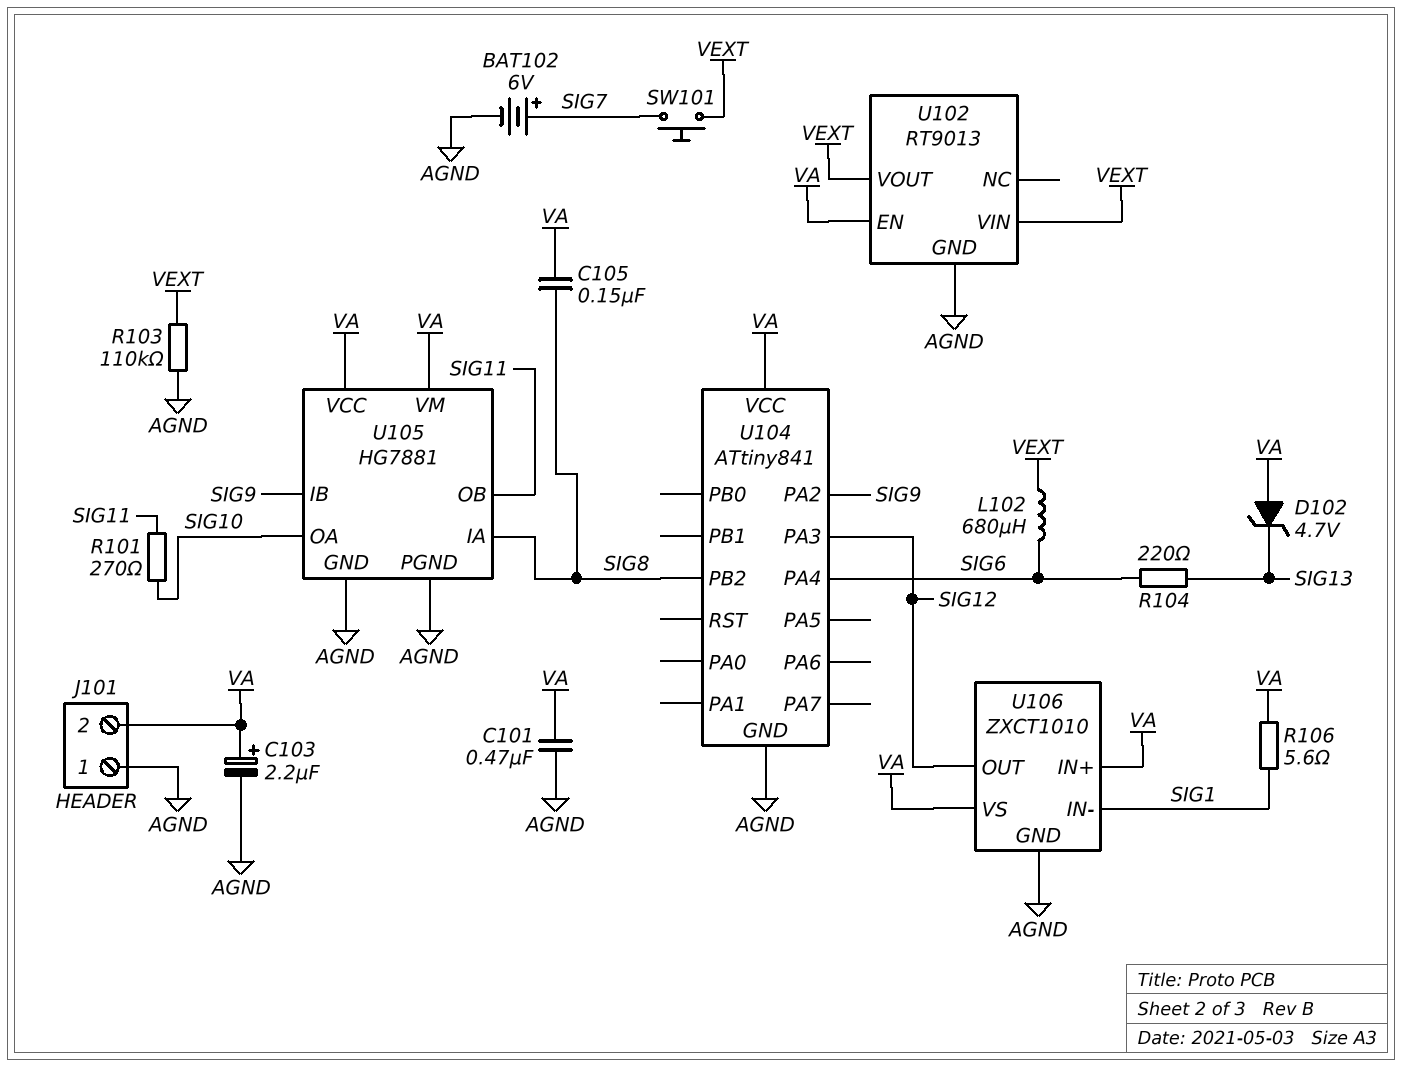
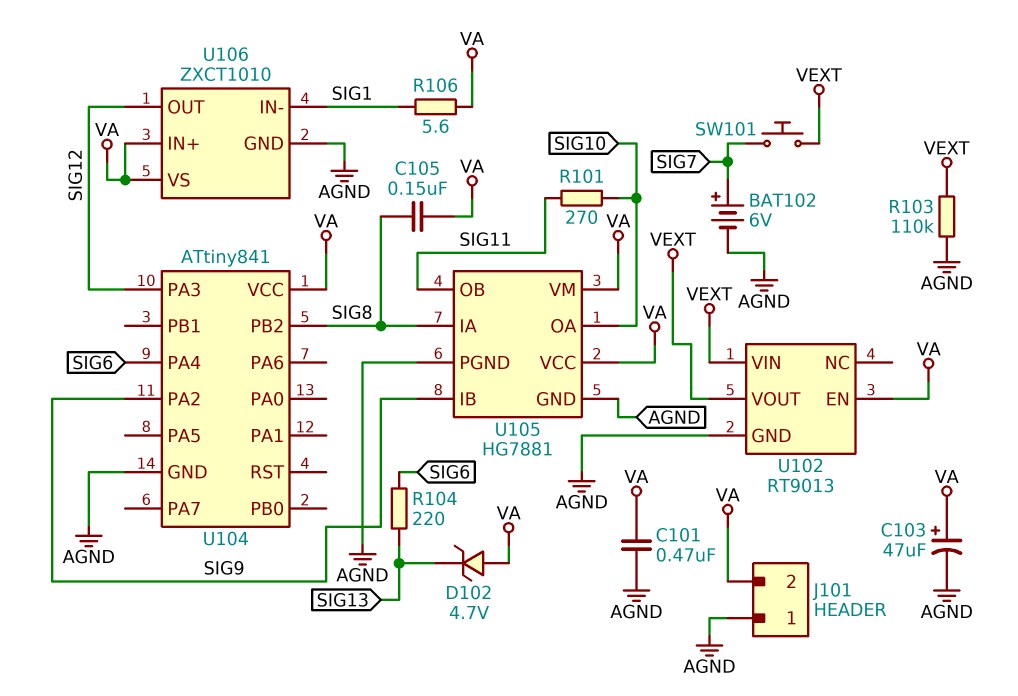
C103: 2.2uF (plus VA, minus AGND) -> 47uF (plus VA, minus AGND)
L102: 680uH (SIG6, VEXT) -> none

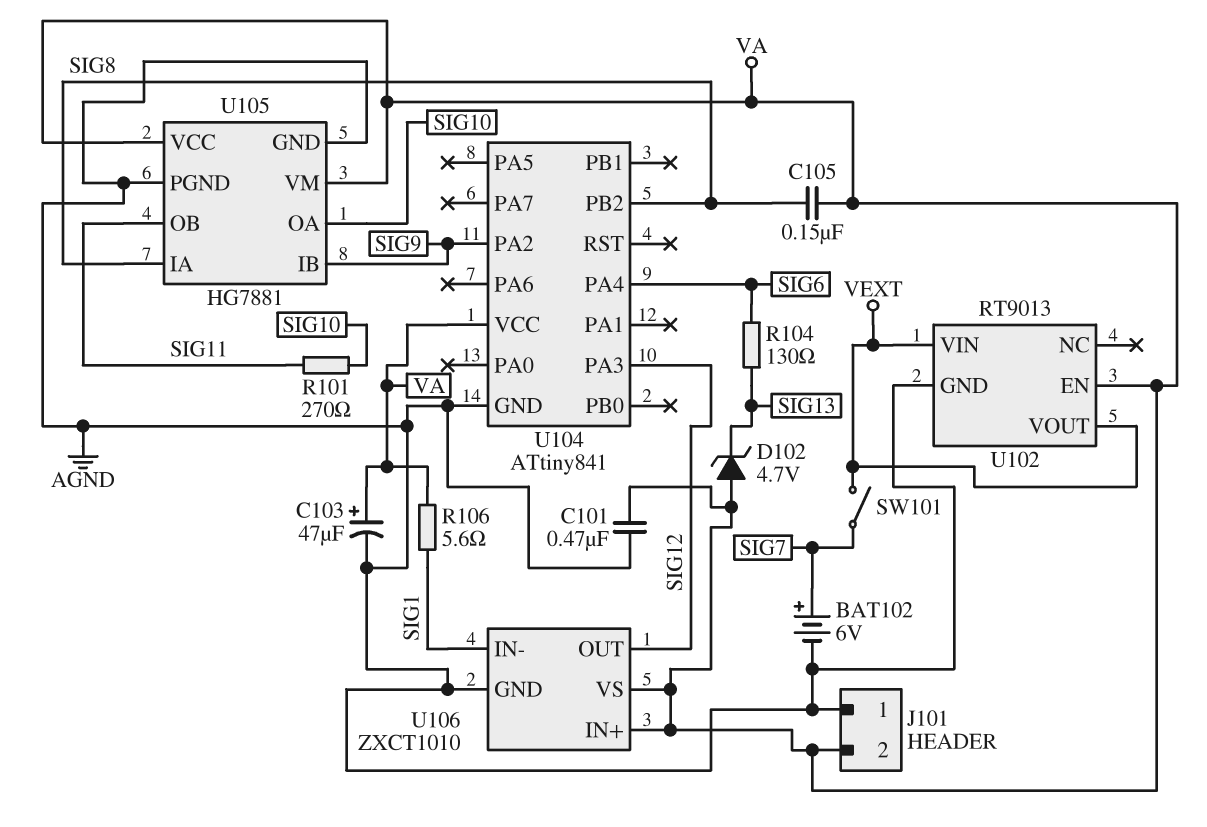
R103: 110k (AGND, VEXT) -> none
R104: 220 (SIG6, SIG13) -> 130 (SIG6, SIG13)
SW101: button (SIG7, VEXT) -> switch (SIG7, VEXT)

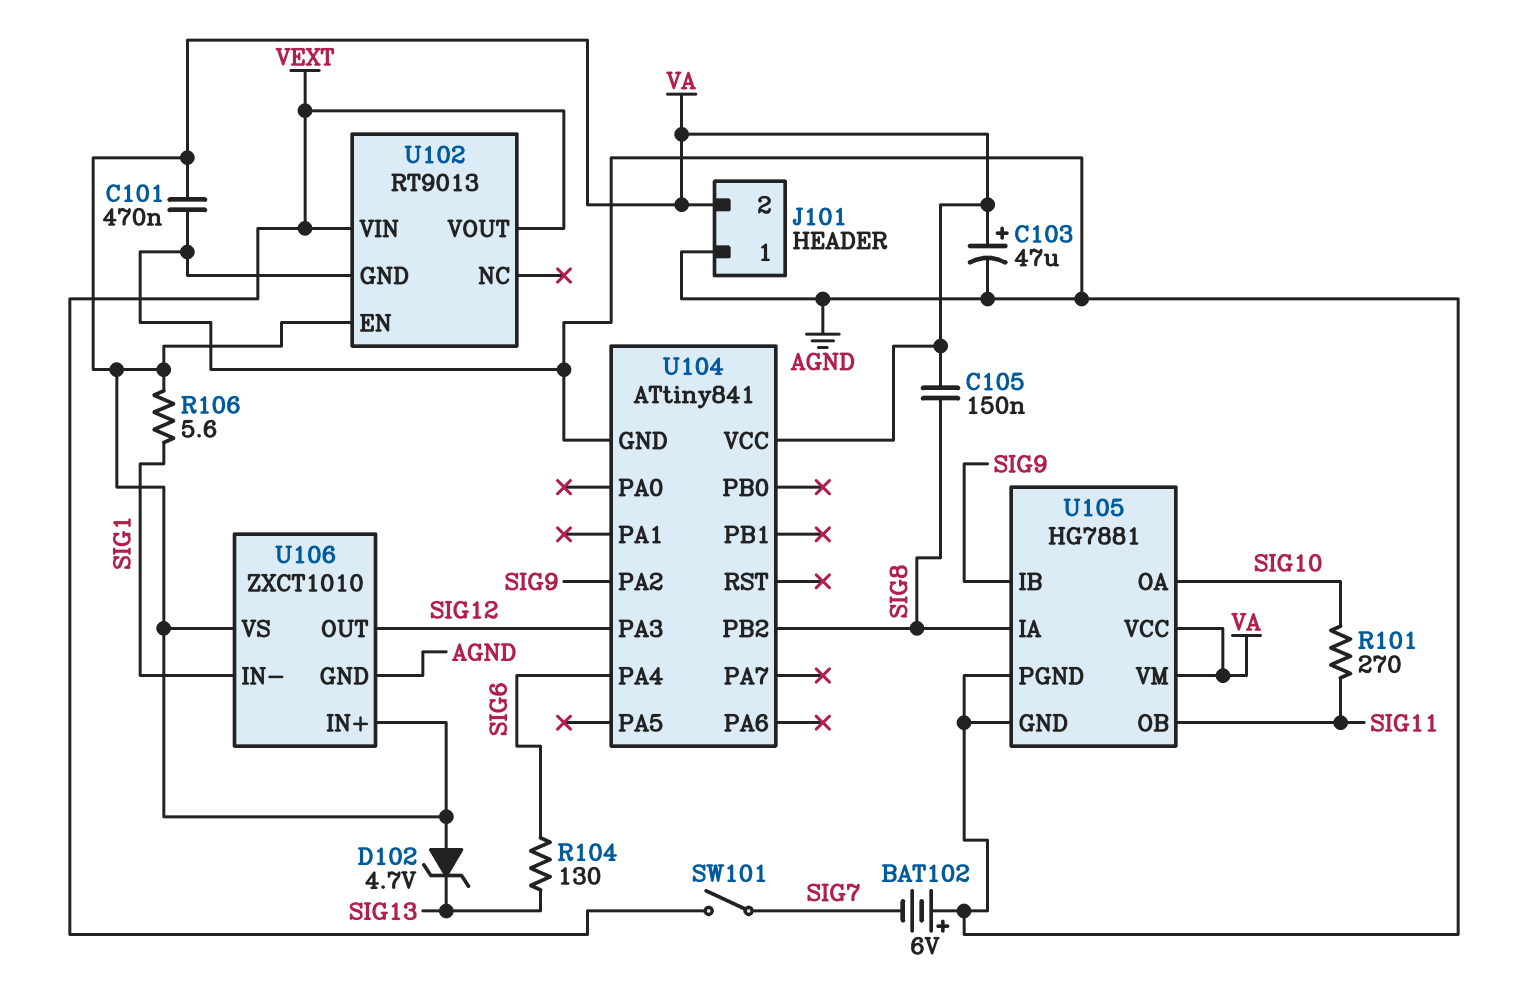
BAT102: 6V (plus SIG7, minus AGND) -> 6V (plus AGND, minus SIG7)

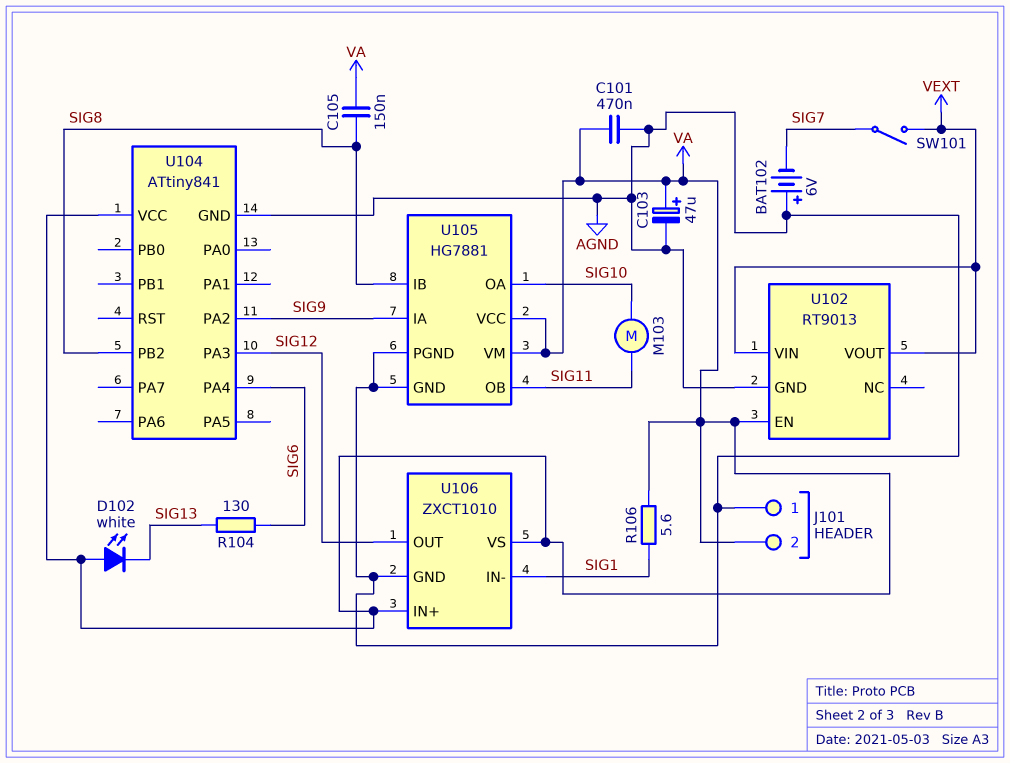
D102: zener 4.7V (A VA, K SIG13) -> LED white (A VA, K SIG13)
M103: none -> motor (SIG10, SIG11)
R101: 270 (SIG10, SIG11) -> none
U105 pin IA: SIG8 -> SIG9
U105 pin IB: SIG9 -> SIG8

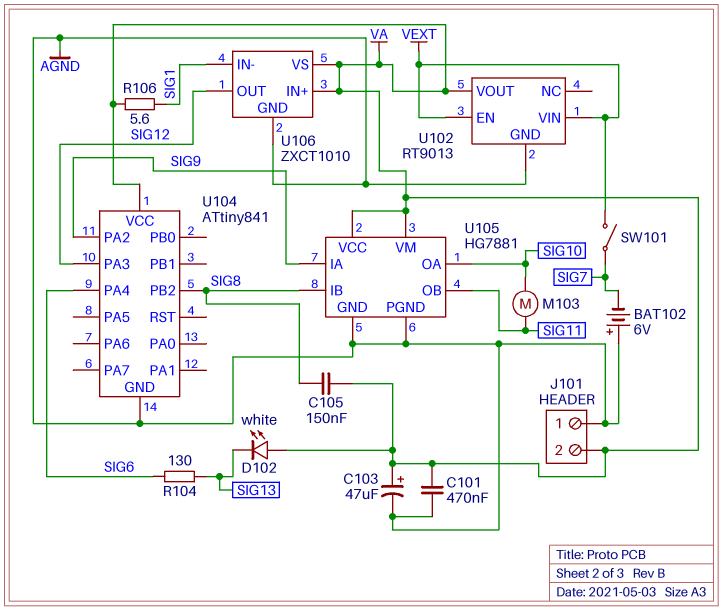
U102 pin EN: VA -> VEXT
U102 pin VOUT: VEXT -> VA

